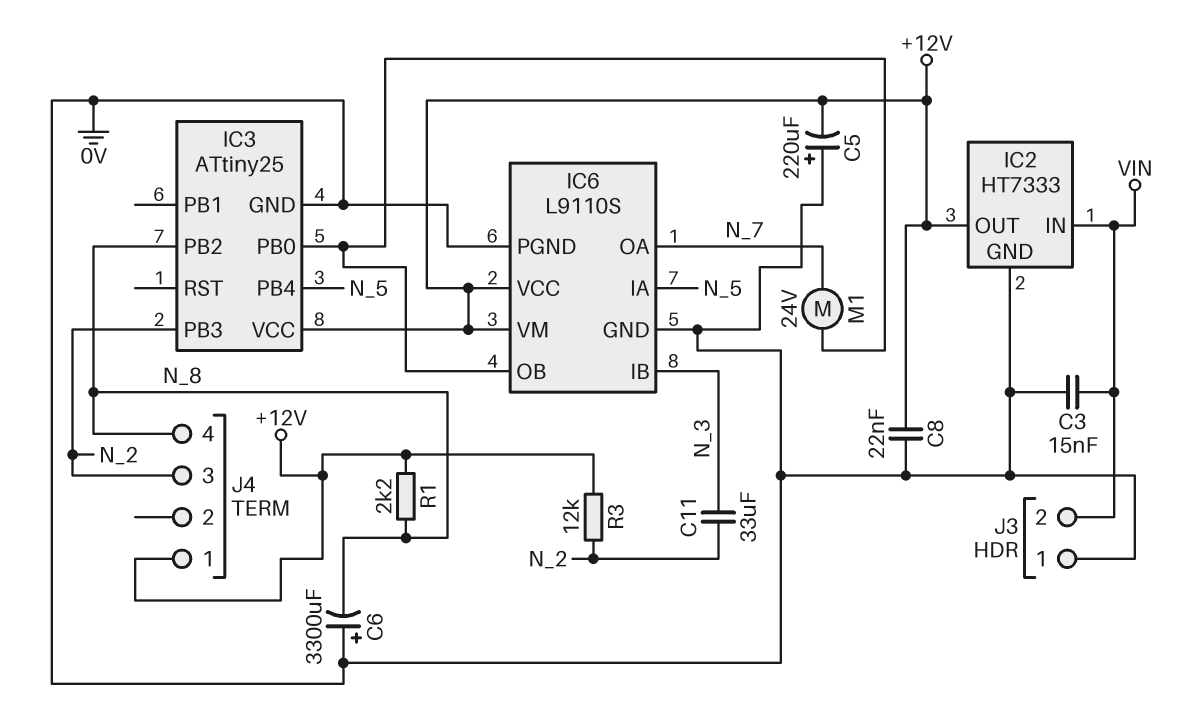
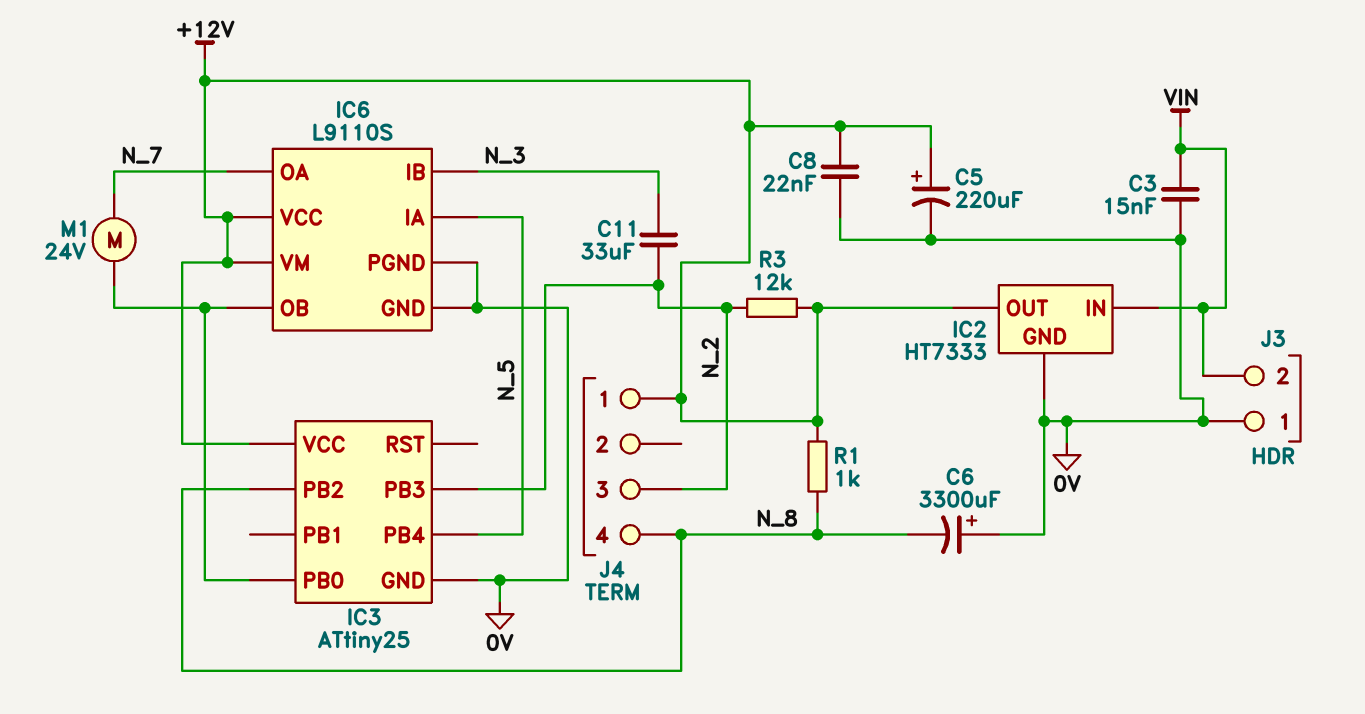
C5: 220uF (plus 0V, minus +12V) -> 220uF (plus +12V, minus 0V)
R1: 2.2k (+12V, N_8) -> 1k (+12V, N_8)

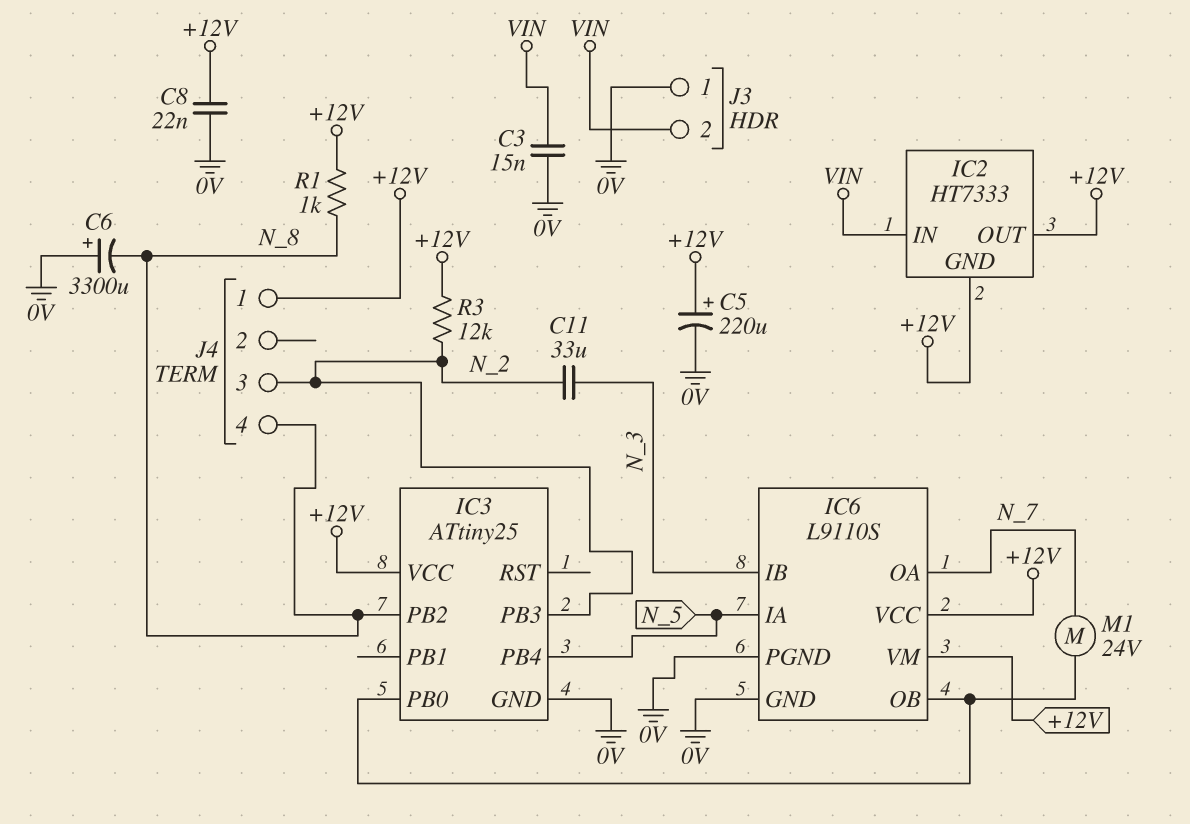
IC2 pin GND: 0V -> +12V

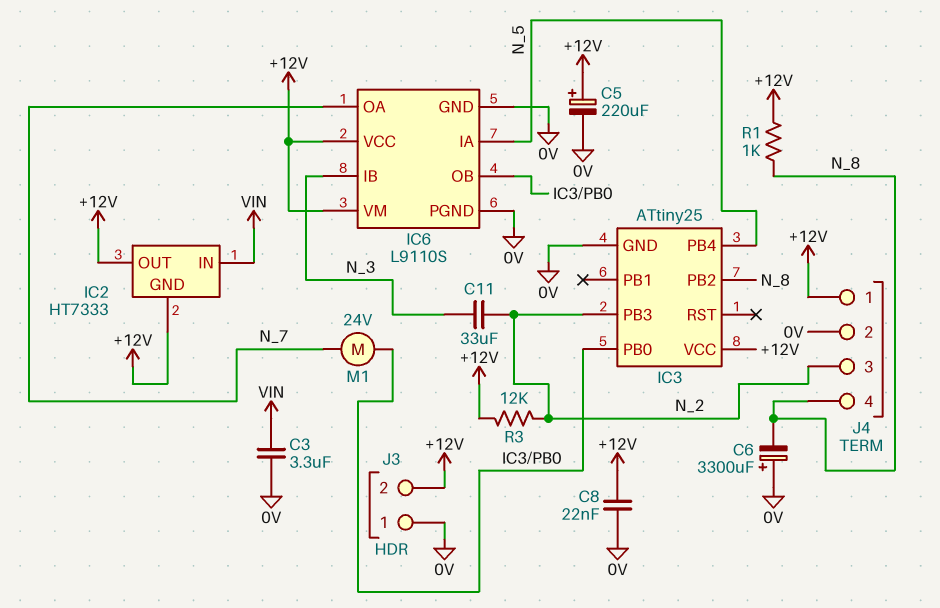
C3: 15nF (0V, VIN) -> 3.3uF (0V, VIN)
J3 pin 2: VIN -> +12V
J4 pin 2: none -> 0V

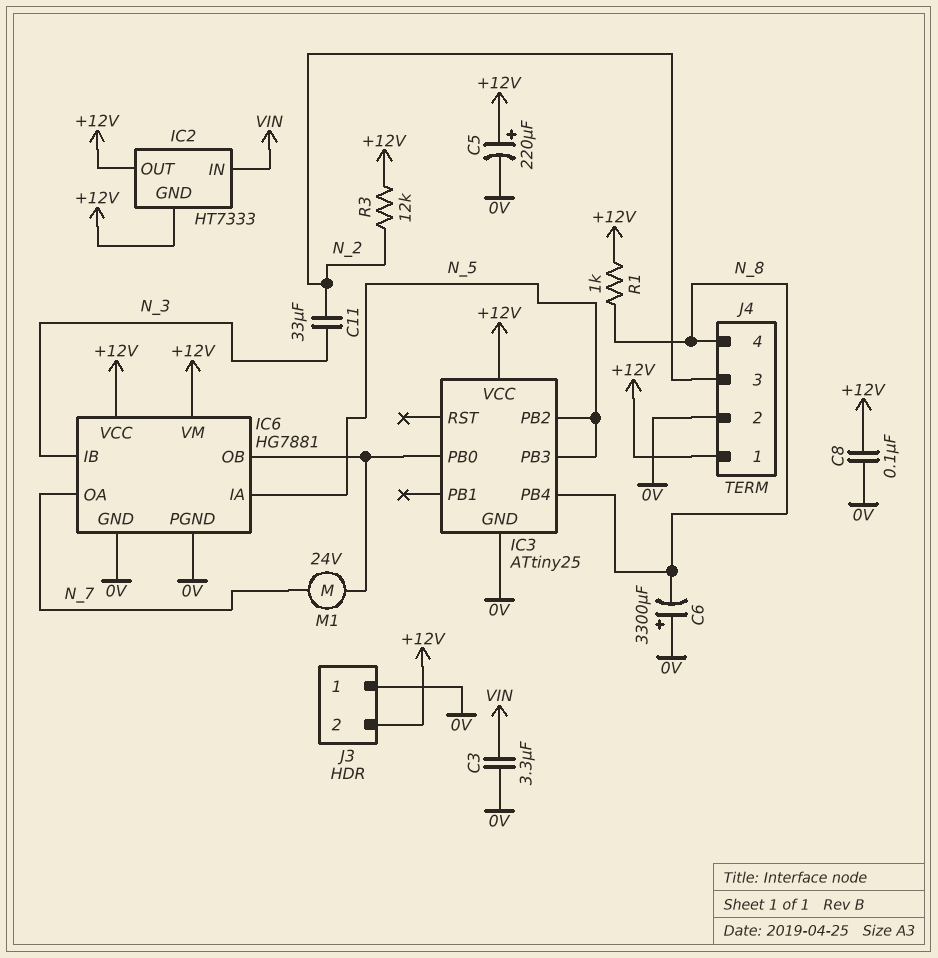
C8: 22nF (+12V, 0V) -> 100nF (+12V, 0V)
IC3 pin PB2: N_8 -> N_5
IC3 pin PB3: N_2 -> N_5
IC3 pin PB4: N_5 -> N_8
IC6: L9110S -> HG7881

